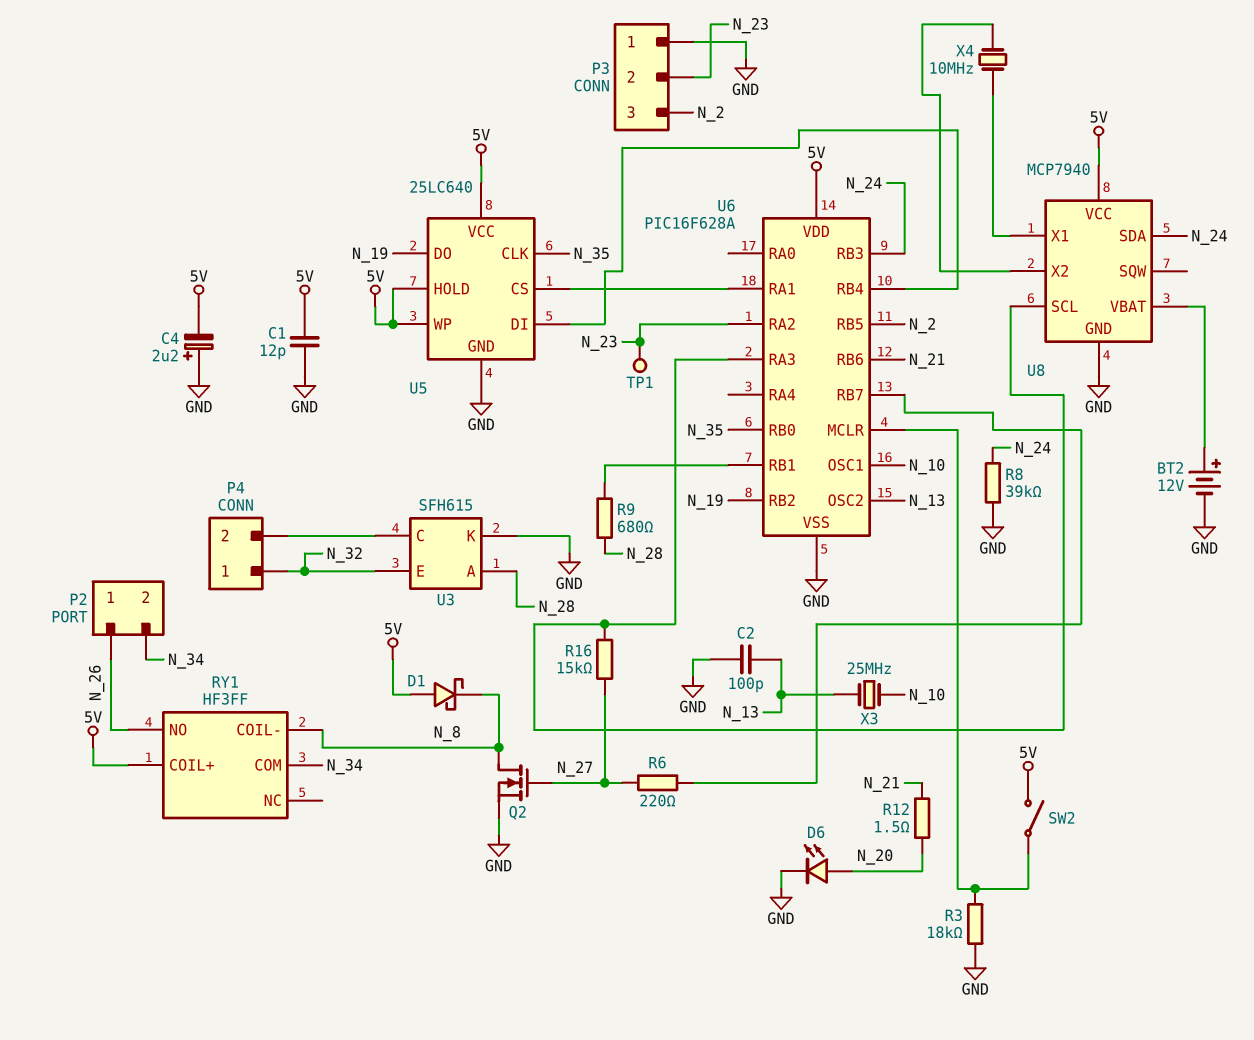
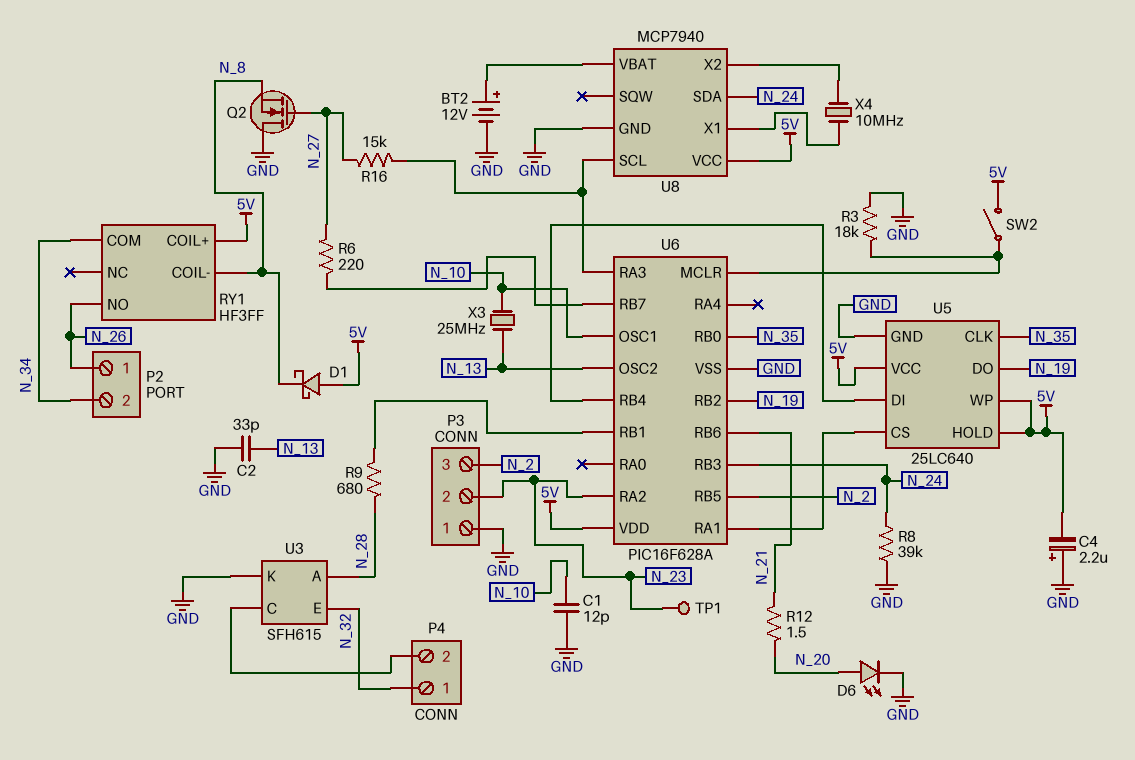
C1: 12pF (5V, GND) -> 12pF (GND, N_10)
C2: 100pF (GND, N_13) -> 33pF (GND, N_13)
Q2: NMOS (G N_27, D N_8, S GND) -> NMOS (G N_27, D GND, S N_8)

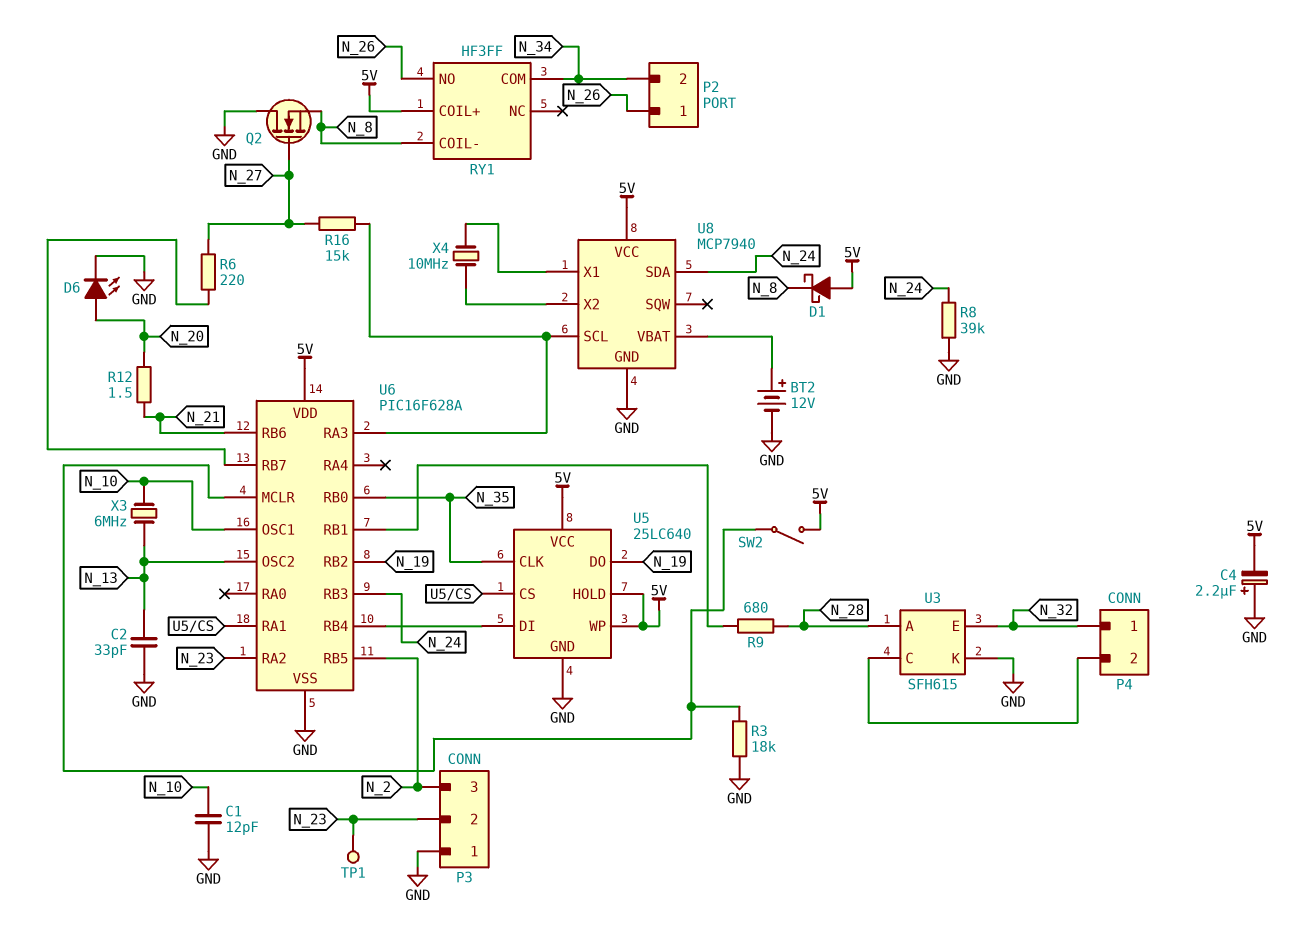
X3: 25MHz (N_10, N_13) -> 6MHz (N_10, N_13)

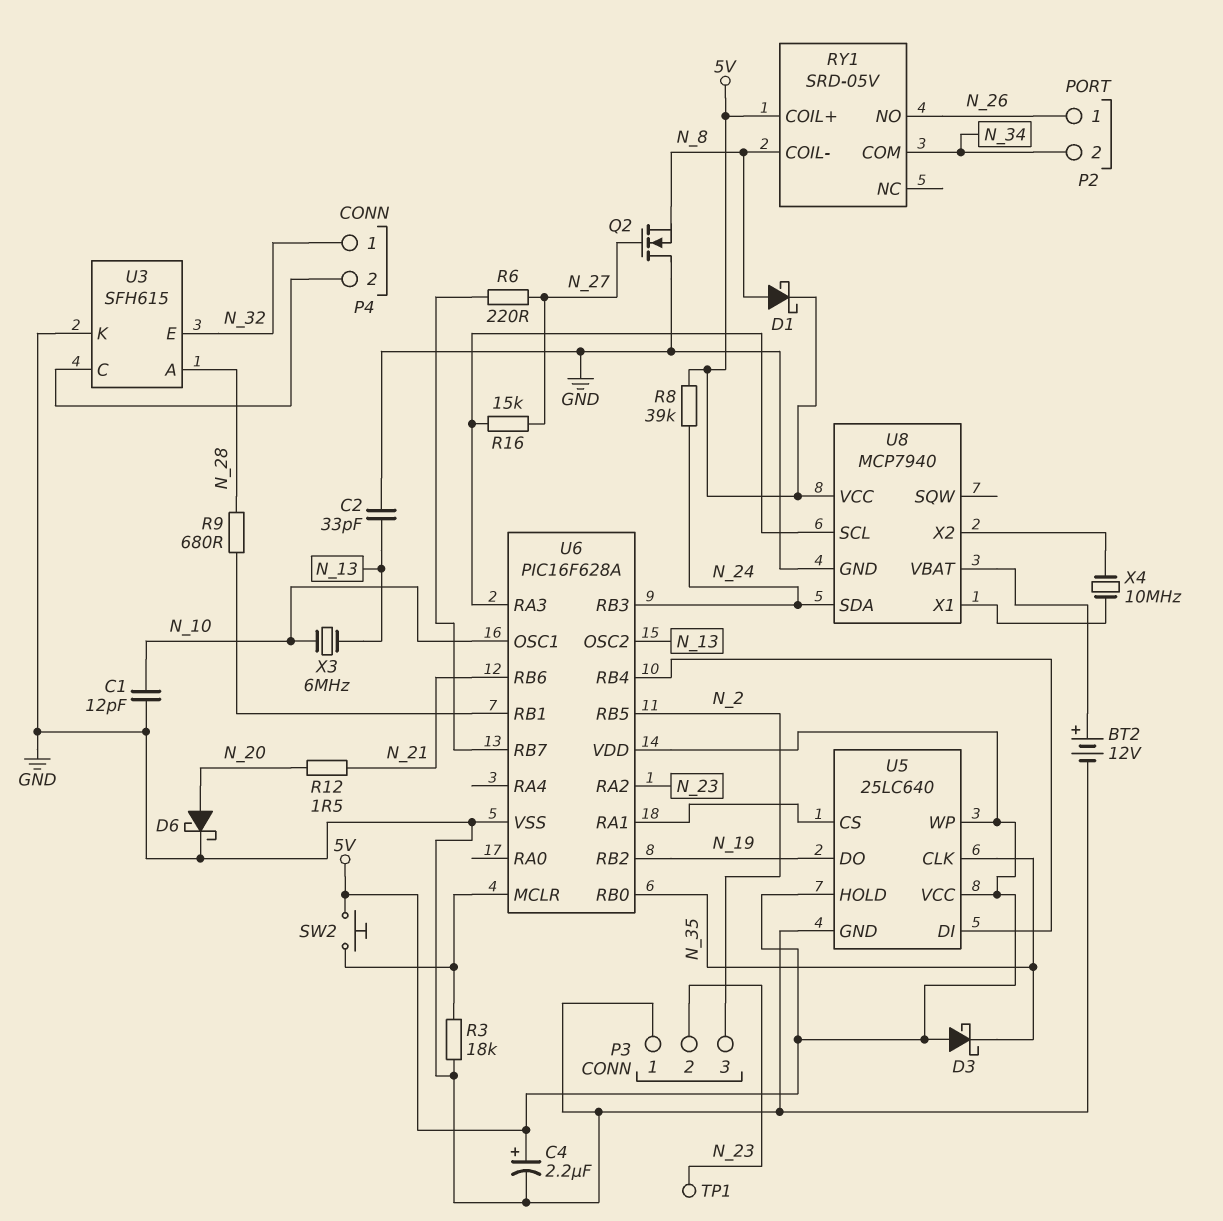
C4: 2.2uF (plus GND, minus 5V) -> 2.2uF (plus 5V, minus GND)
D1: schottky (A 5V, K N_8) -> schottky (A N_8, K 5V)
D3: none -> schottky (A 5V, K N_35)
D6: LED (A N_20, K GND) -> schottky (A N_20, K GND)
R8: 39k (GND, N_24) -> 39k (5V, N_24)
RY1: HF3FF -> SRD-05V
SW2: switch (5V, U6/MCLR) -> button (5V, U6/MCLR)

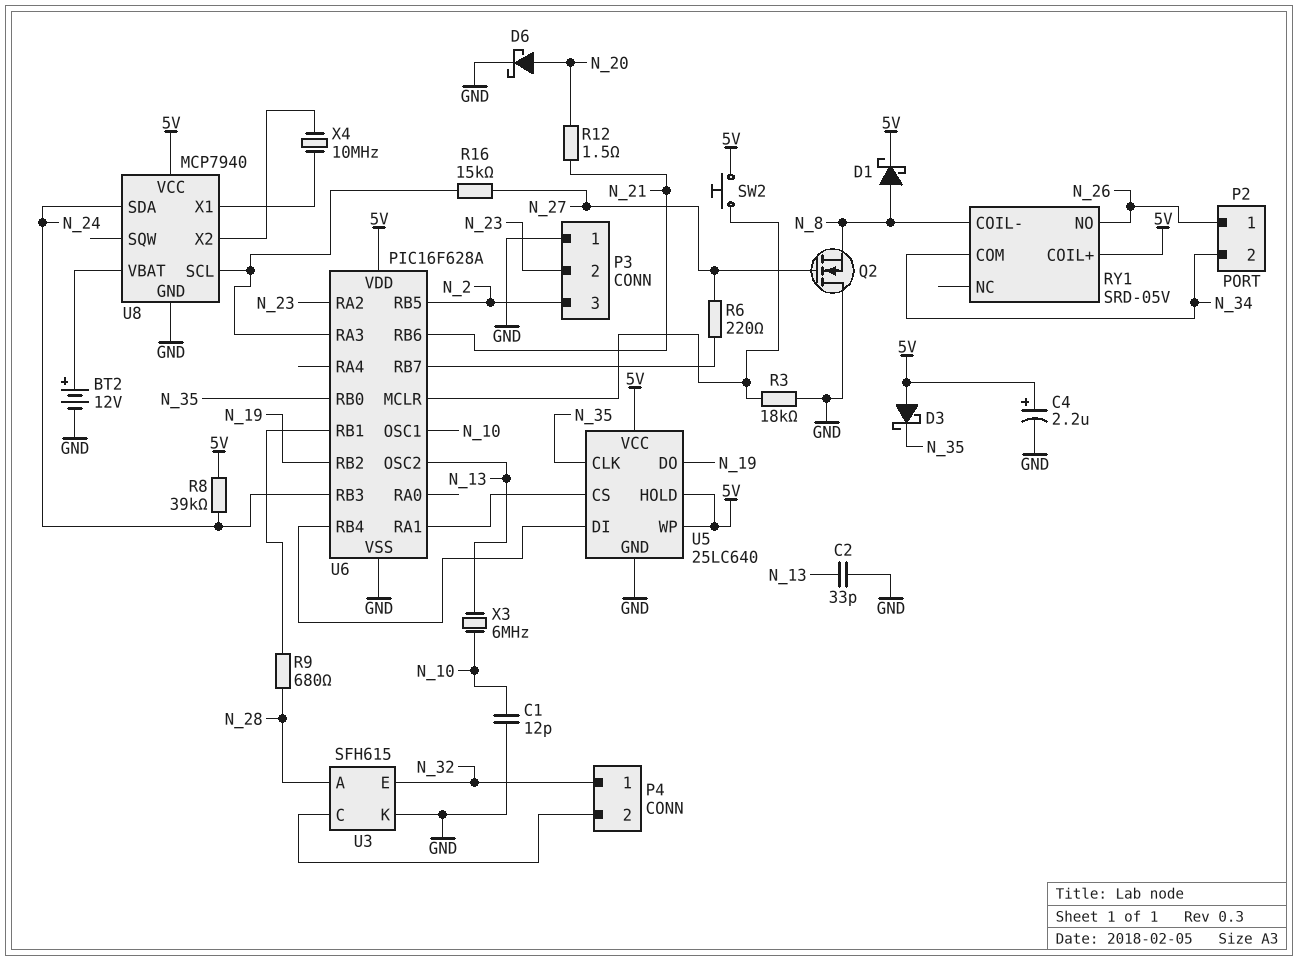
TP1: test point (N_23) -> none

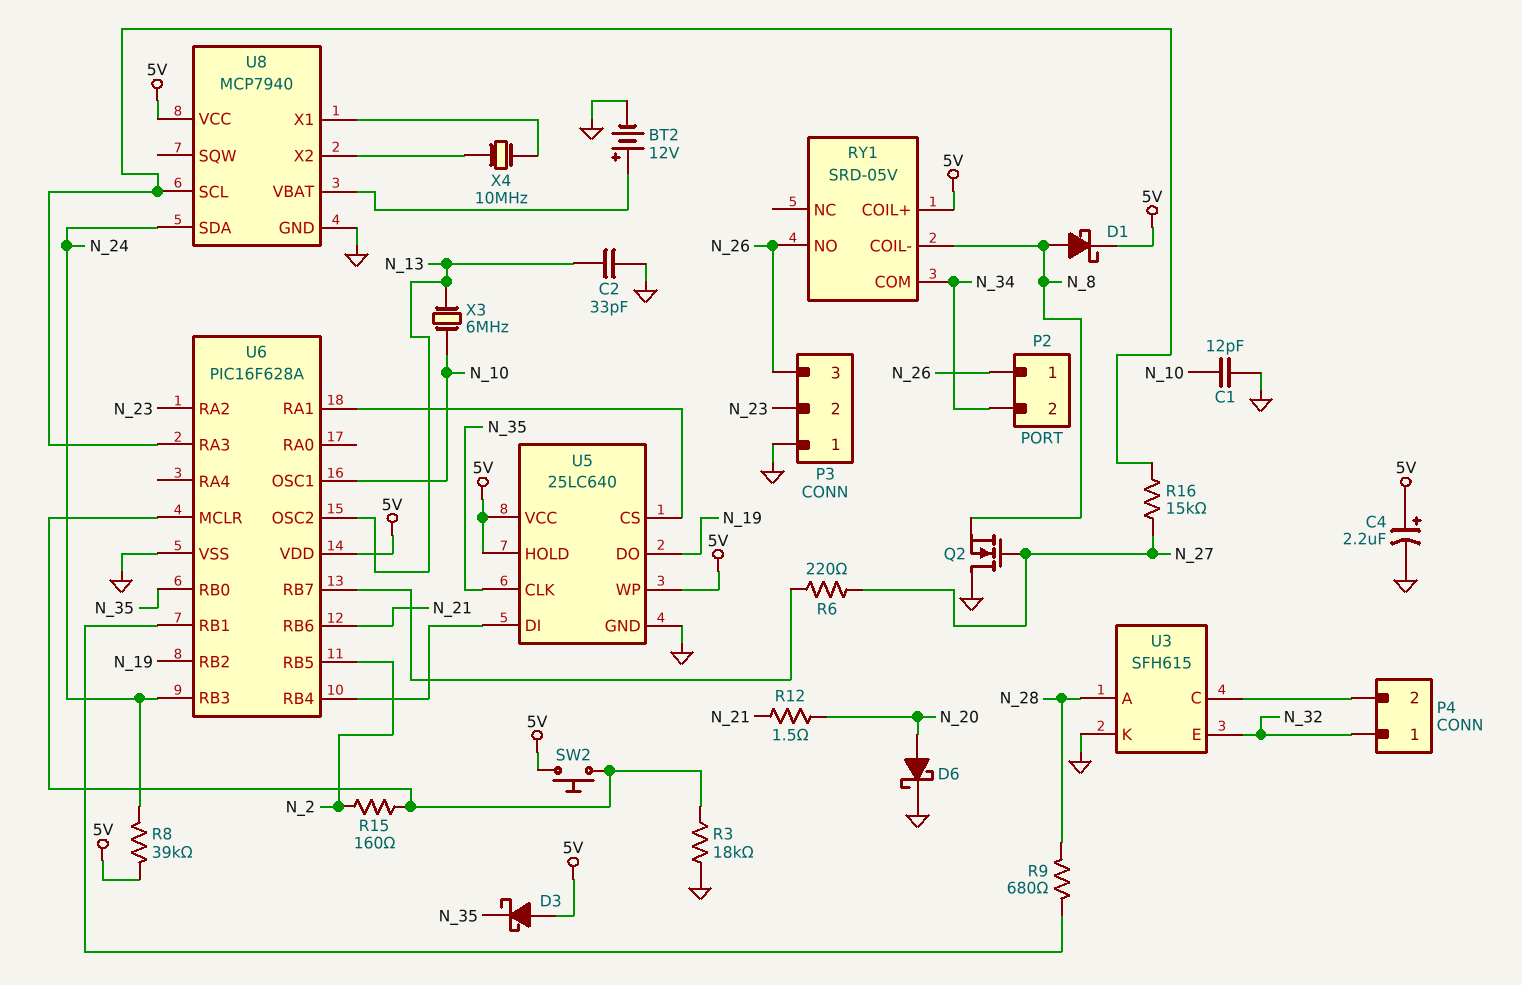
P3 pin 3: N_2 -> N_26
R15: none -> 160 (N_2, U6/MCLR)

